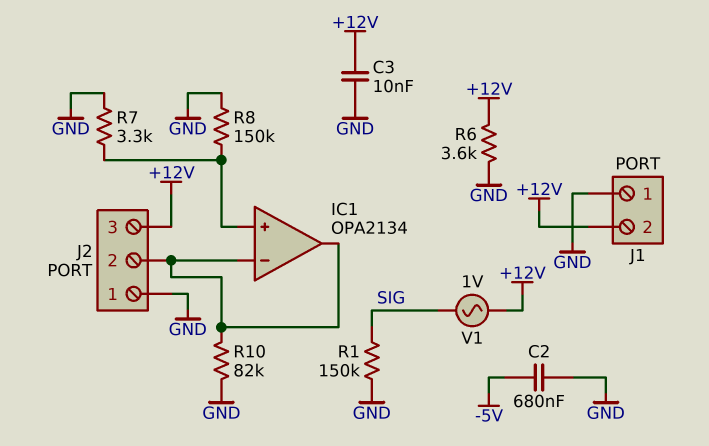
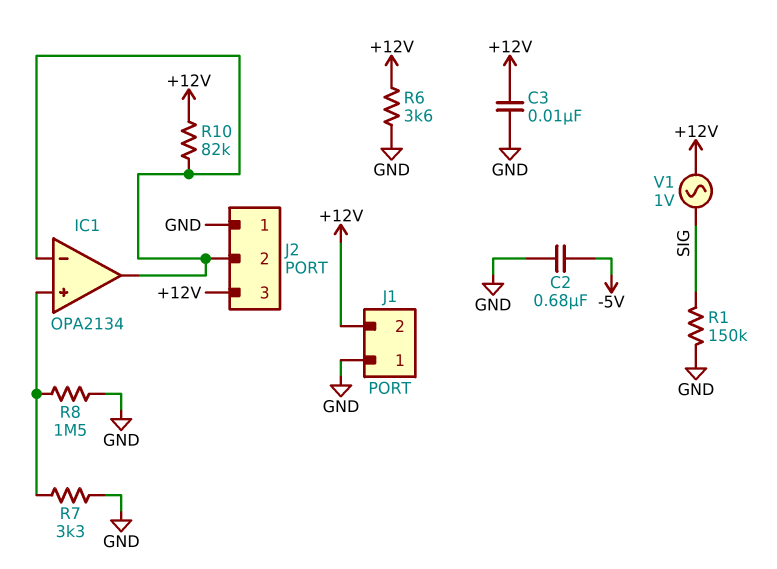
R8: 150k (GND, IC1/in+) -> 1.5M (GND, IC1/in+)
R10: 82k (GND, IC1/in-) -> 82k (+12V, IC1/in-)

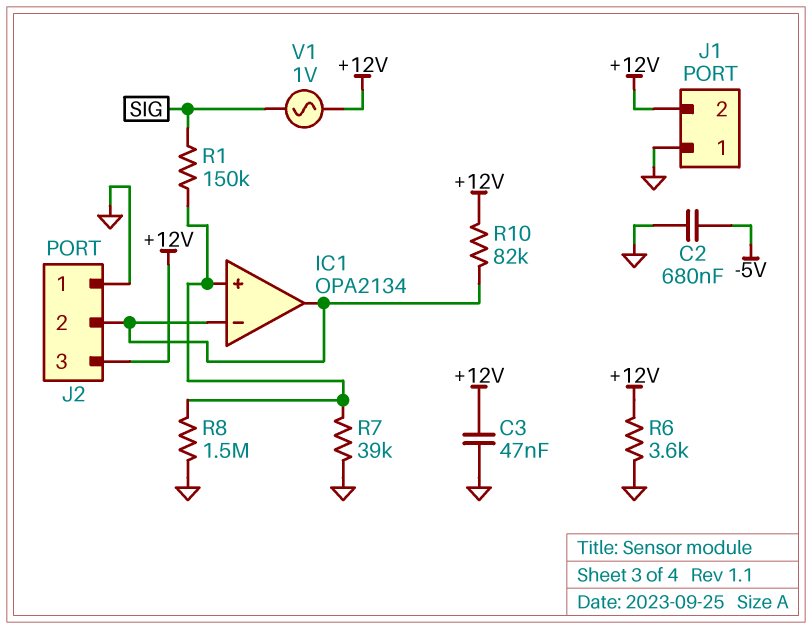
C3: 10nF (+12V, GND) -> 47nF (+12V, GND)
R1: 150k (GND, SIG) -> 150k (IC1/in+, SIG)
R7: 3.3k (GND, IC1/in+) -> 39k (GND, IC1/in+)

